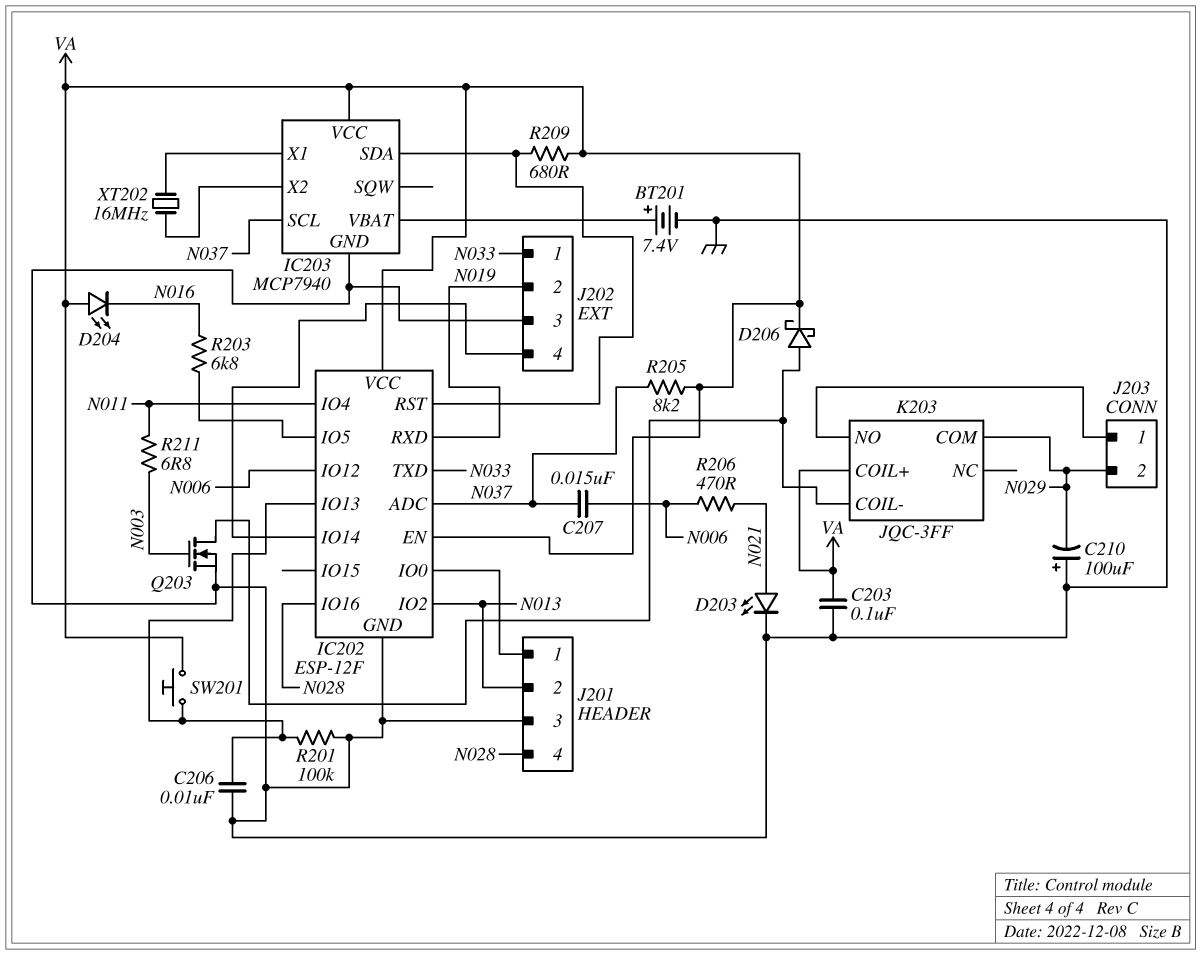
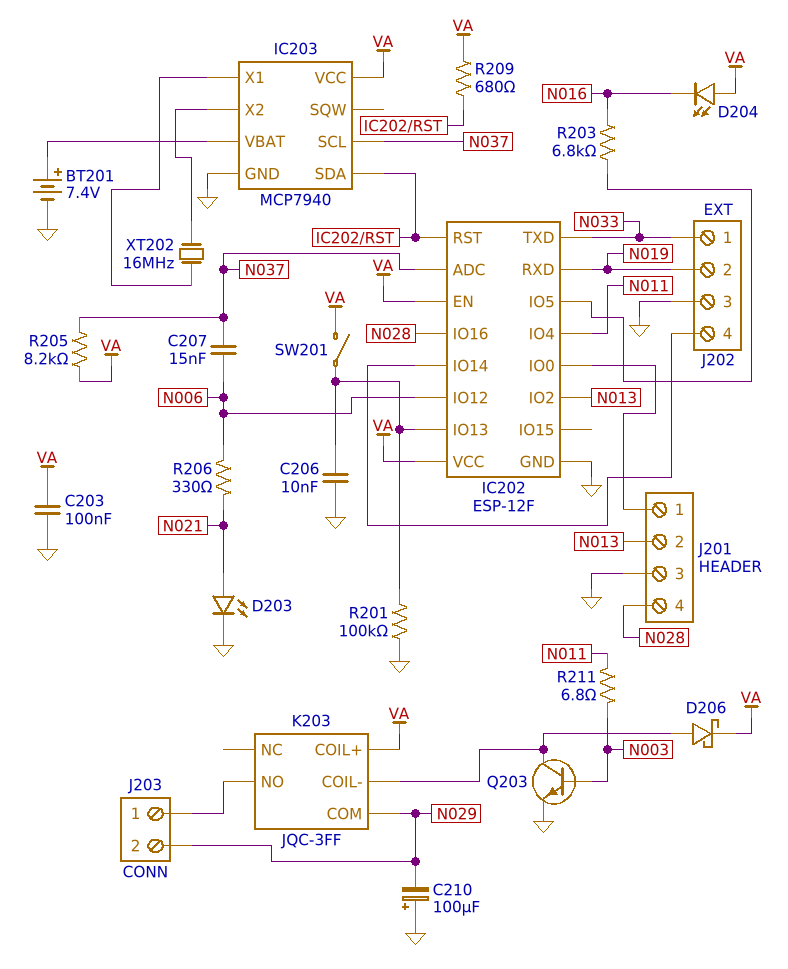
Q203: NMOS (G N003, D K203/COIL-, S GND) -> NPN (B N003, C K203/COIL-, E GND)
R206: 470 (N006, N021) -> 330 (N006, N021)
SW201: button (IC202/IO13, VA) -> switch (IC202/IO13, VA)

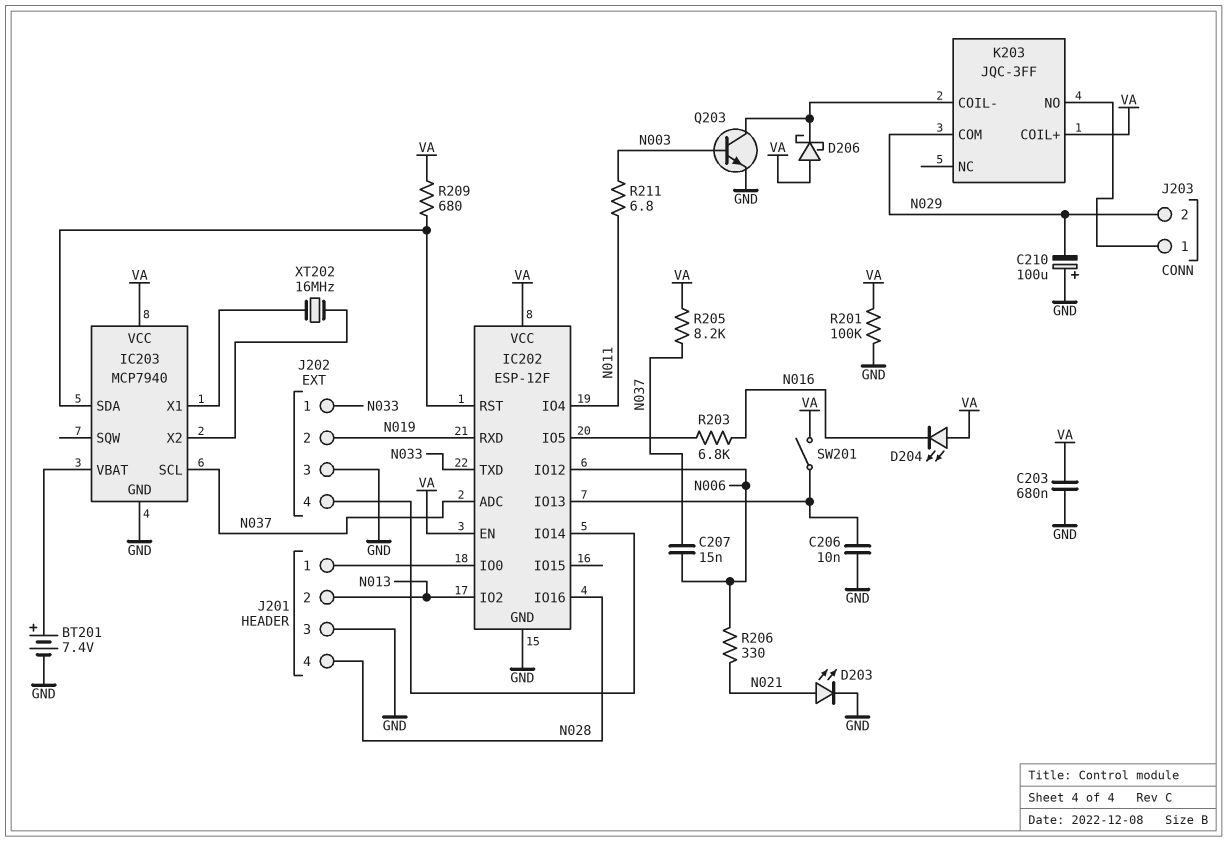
C203: 100nF (GND, VA) -> 680nF (GND, VA)
D206: schottky (A K203/COIL-, K VA) -> schottky (A VA, K K203/COIL-)
R201: 100k (GND, IC202/IO13) -> 100k (GND, VA)

